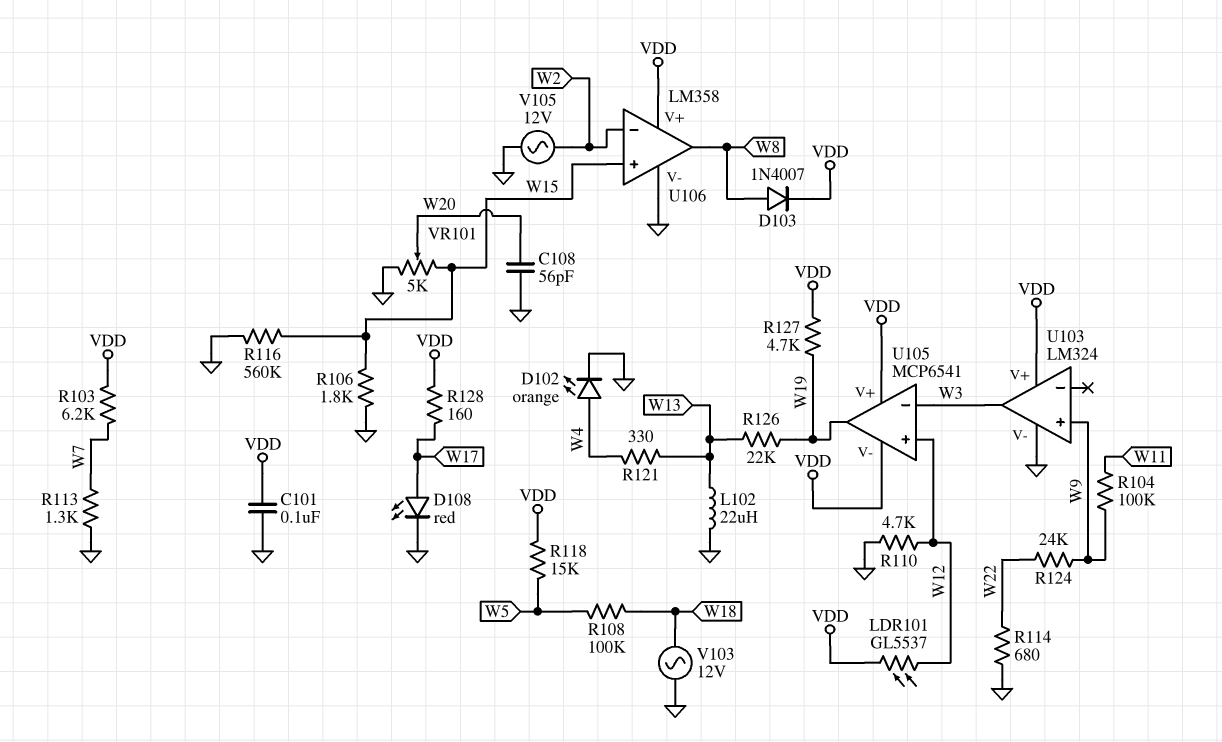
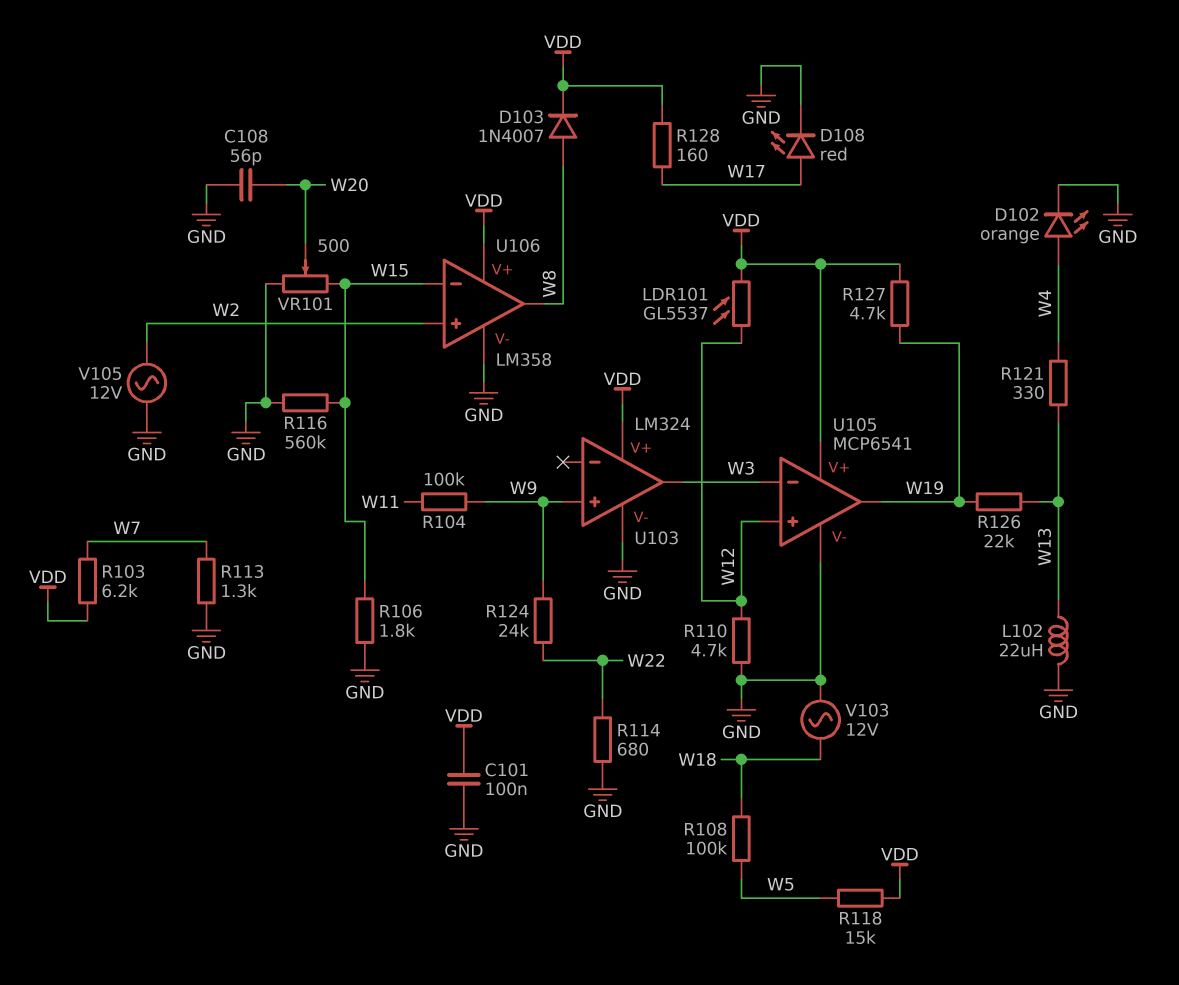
U105 pin V-: VDD -> GND
U106 pin in+: W15 -> W2
U106 pin in-: W2 -> W15
VR101: 5k (GND, W15, wiper W20) -> 500 (GND, W15, wiper W20)

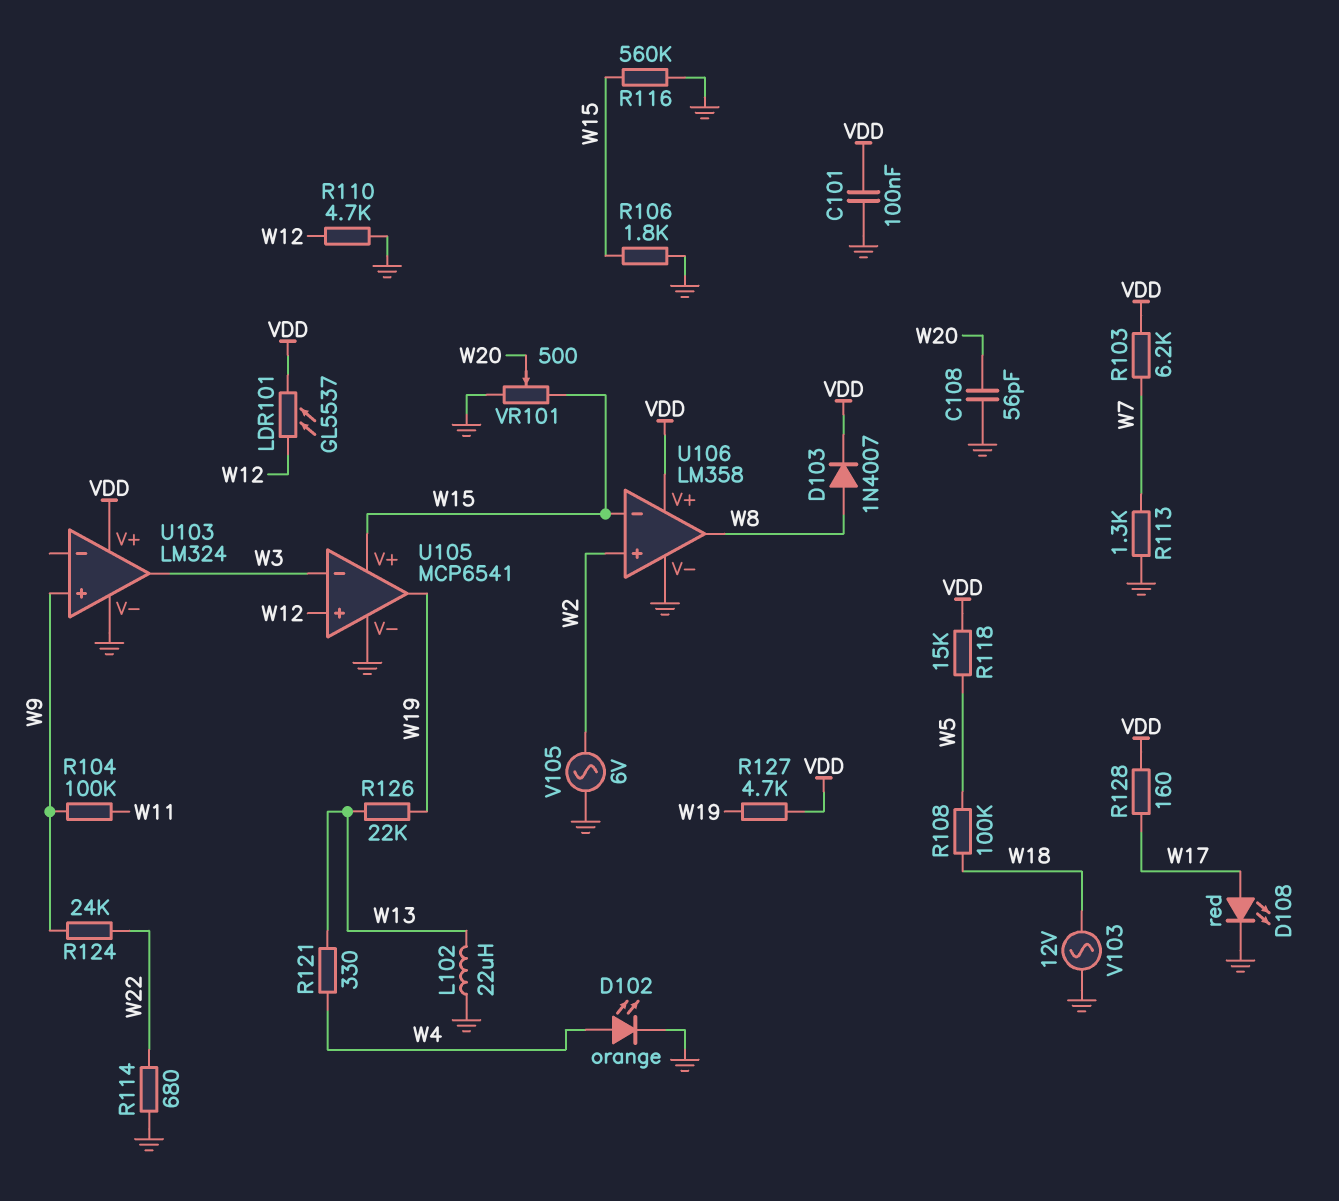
U105 pin V+: VDD -> W15
V105: AC 12V (GND, W2) -> AC 6V (GND, W2)

